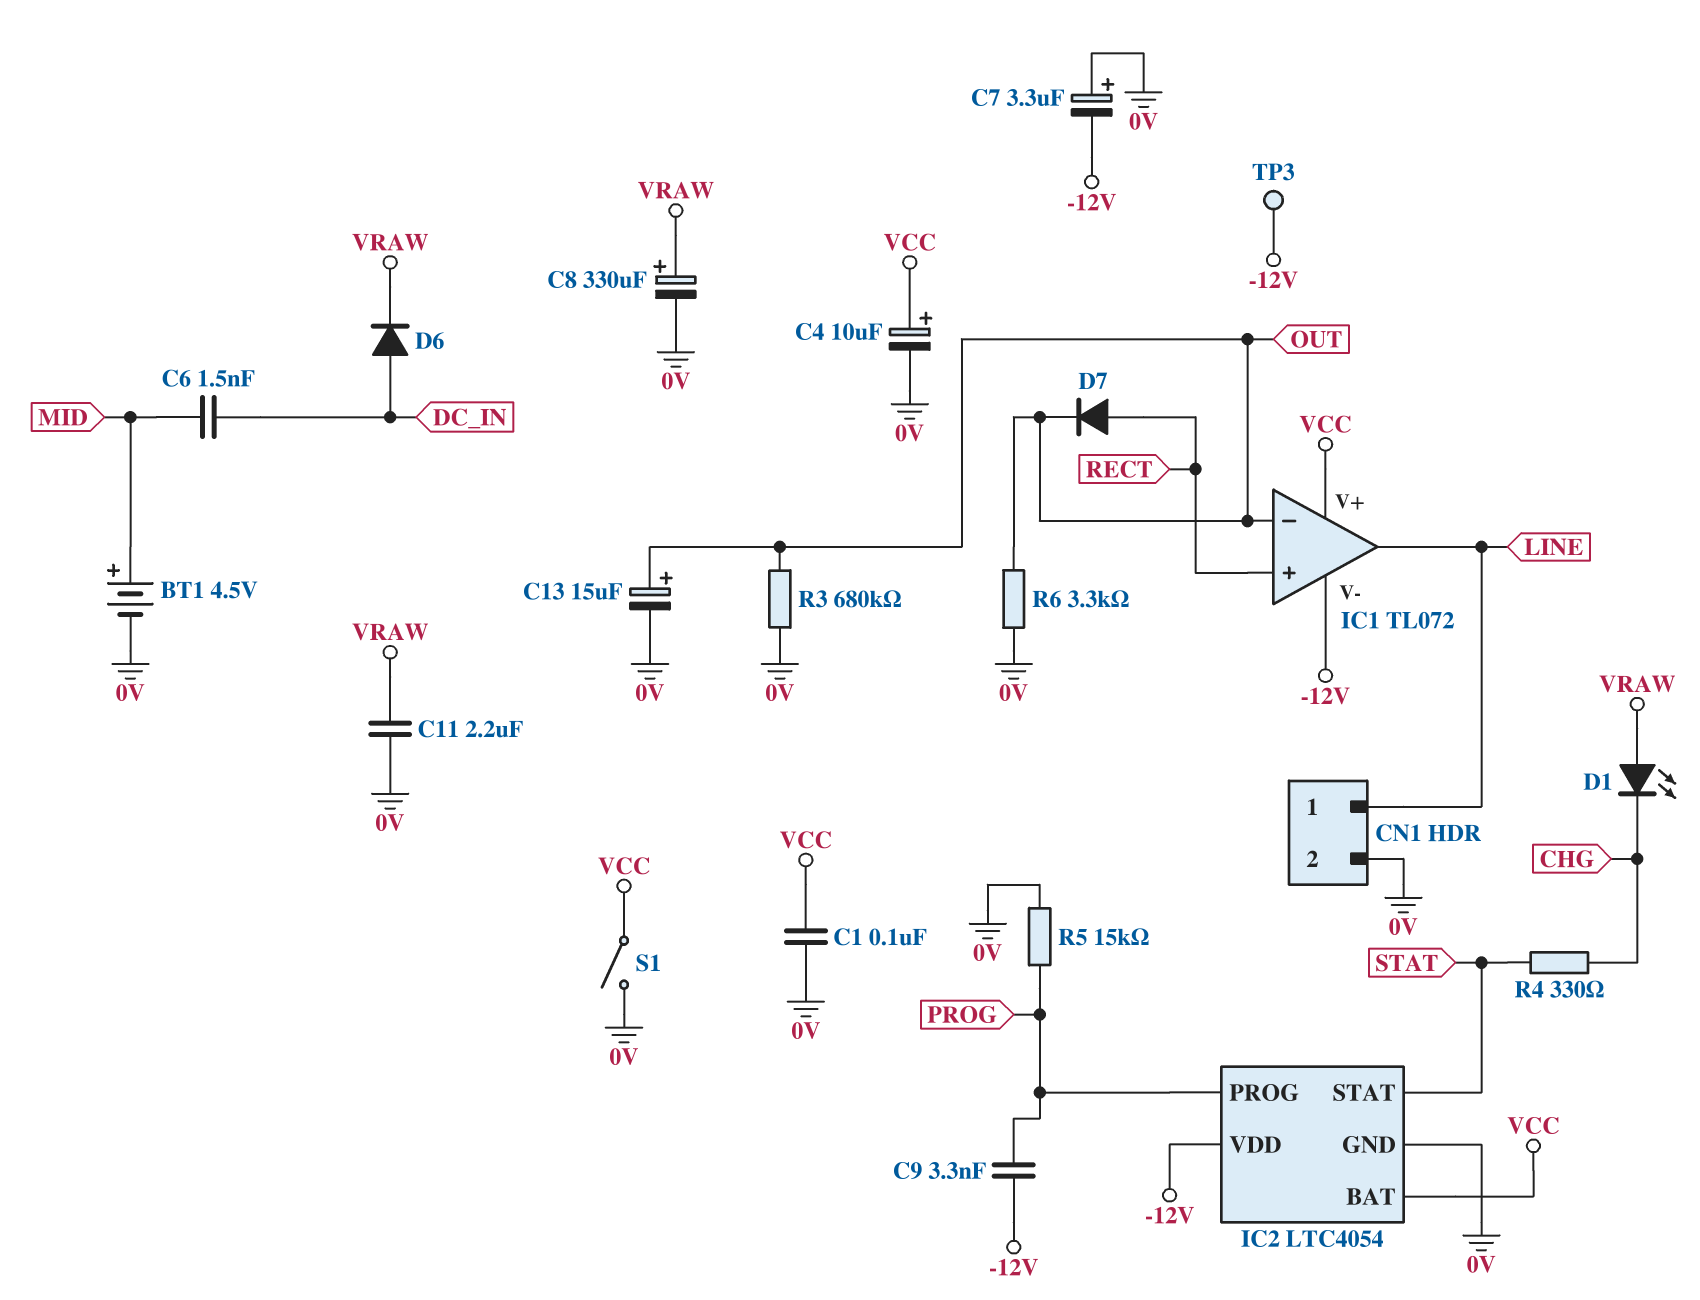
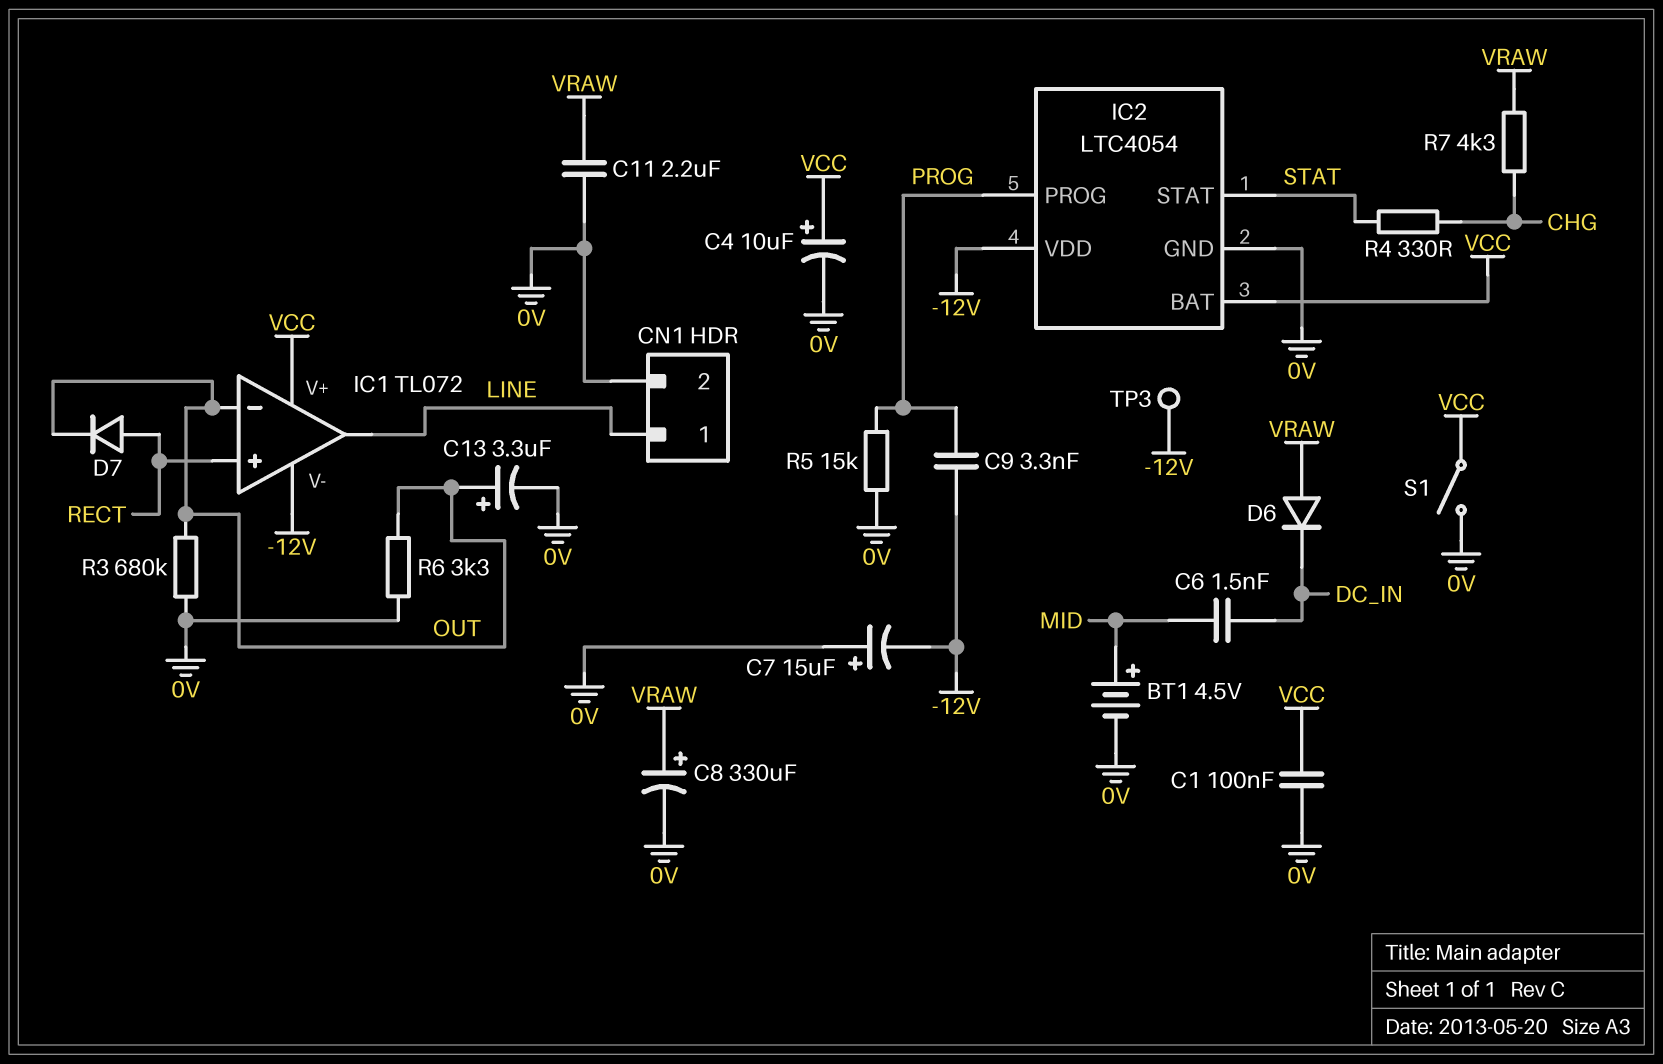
C7: 3.3uF (plus 0V, minus -12V) -> 15uF (plus 0V, minus -12V)
C13: 15uF (plus OUT, minus 0V) -> 3.3uF (plus OUT, minus 0V)
D1: LED (A VRAW, K CHG) -> none
D6: diode (A DC_IN, K VRAW) -> diode (A VRAW, K DC_IN)
R7: none -> 4.3k (CHG, VRAW)

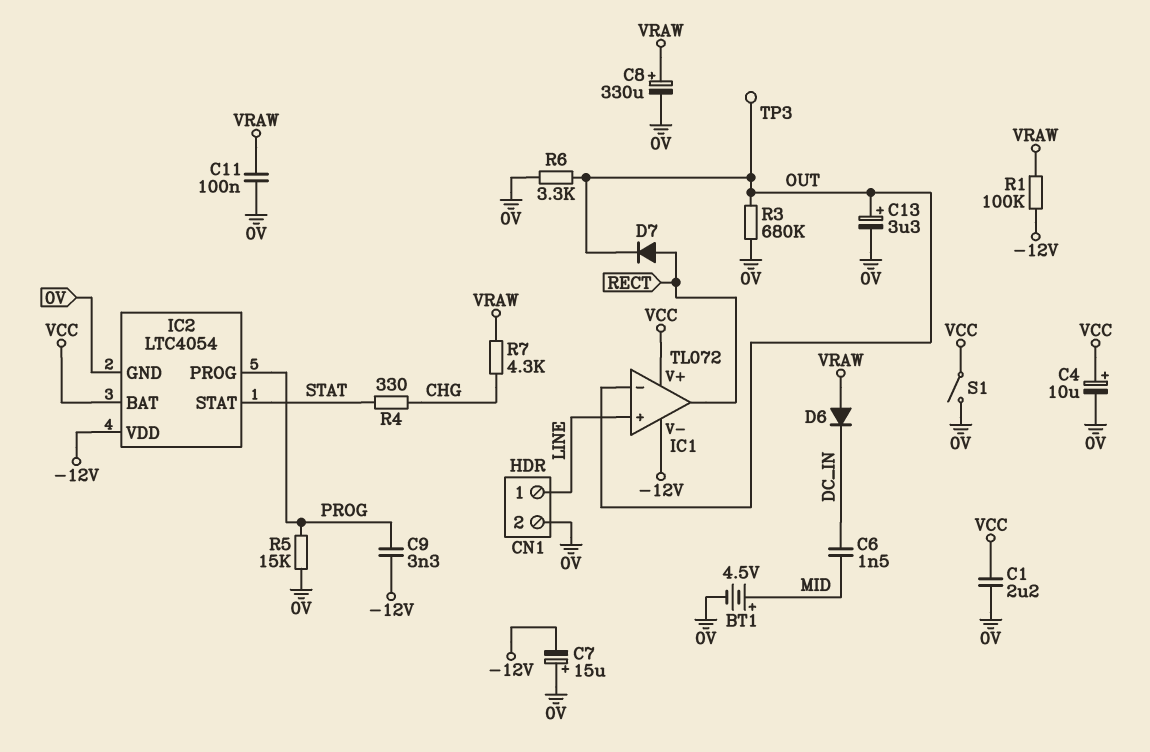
C1: 100nF (0V, VCC) -> 2.2uF (0V, VCC)
C11: 2.2uF (0V, VRAW) -> 100nF (0V, VRAW)
IC1 pin in+: RECT -> LINE
IC1 pin out: LINE -> RECT
R1: none -> 100k (-12V, VRAW)
TP3: test point (-12V) -> test point (OUT)

